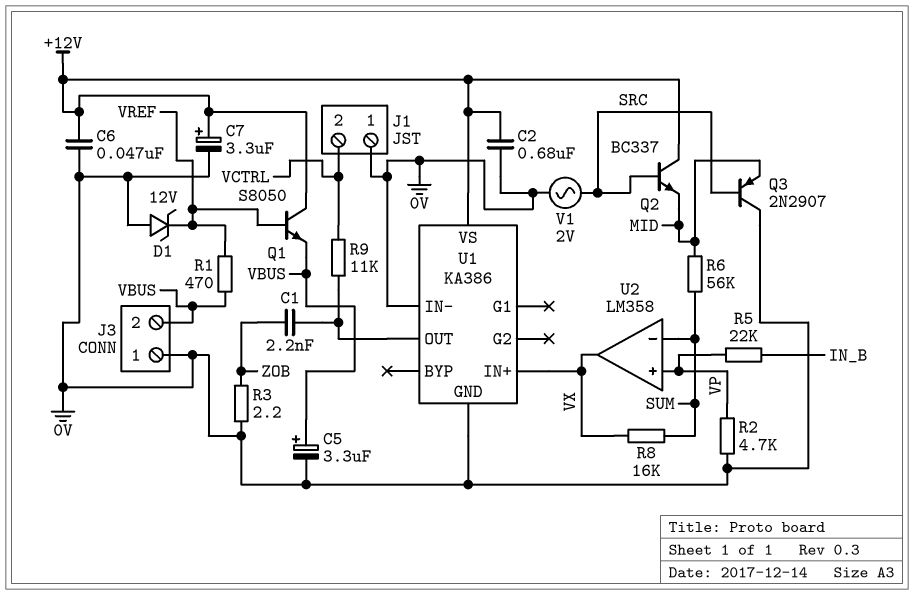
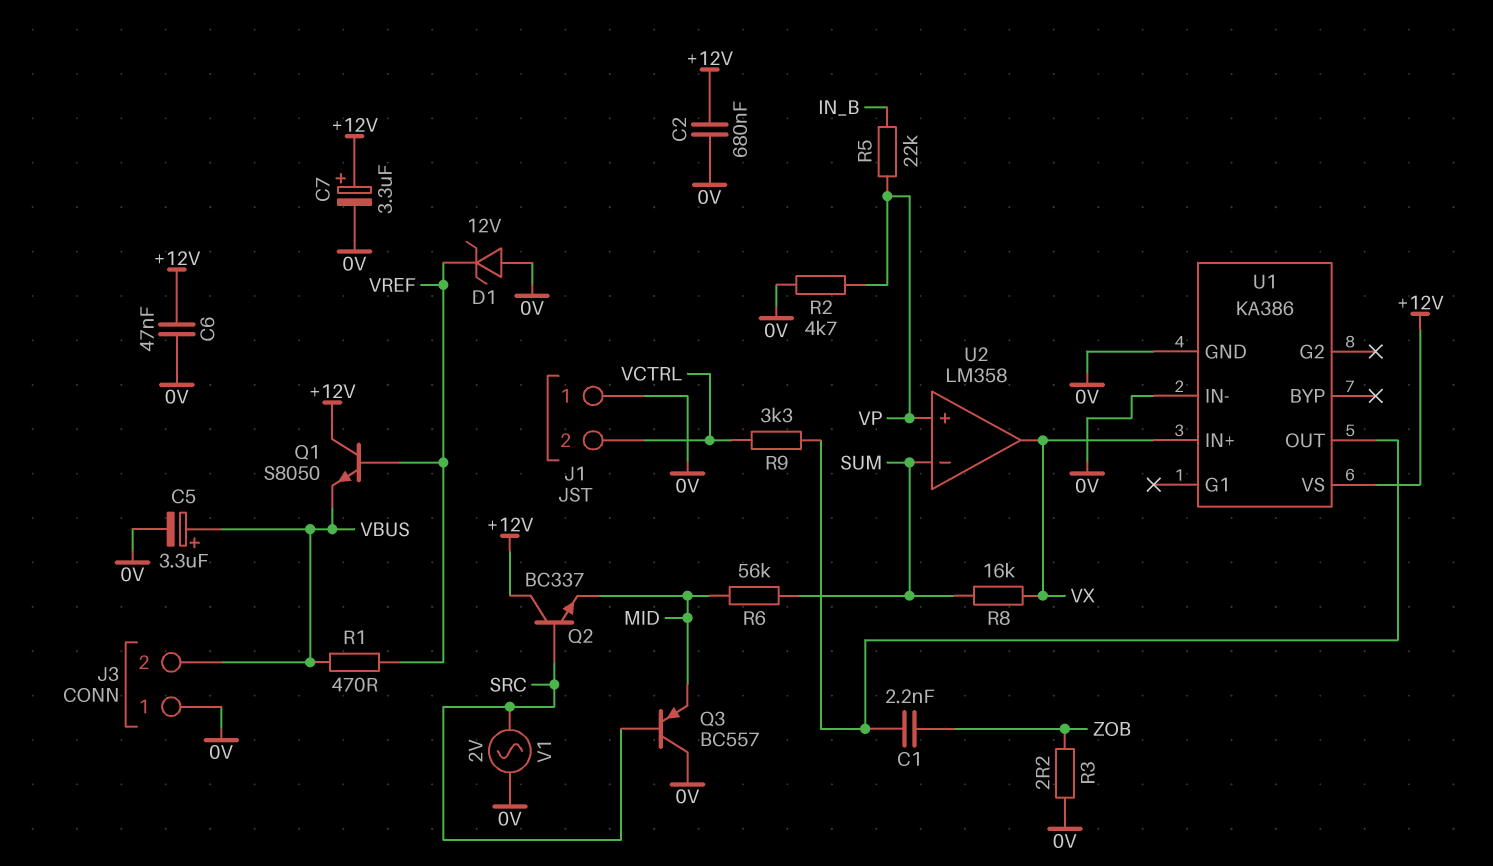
Q3: PNP 2N2907 (B SRC, C 0V, E MID) -> PNP BC557 (B SRC, C 0V, E MID)
R9: 11k (U1/OUT, VCTRL) -> 3.3k (U1/OUT, VCTRL)

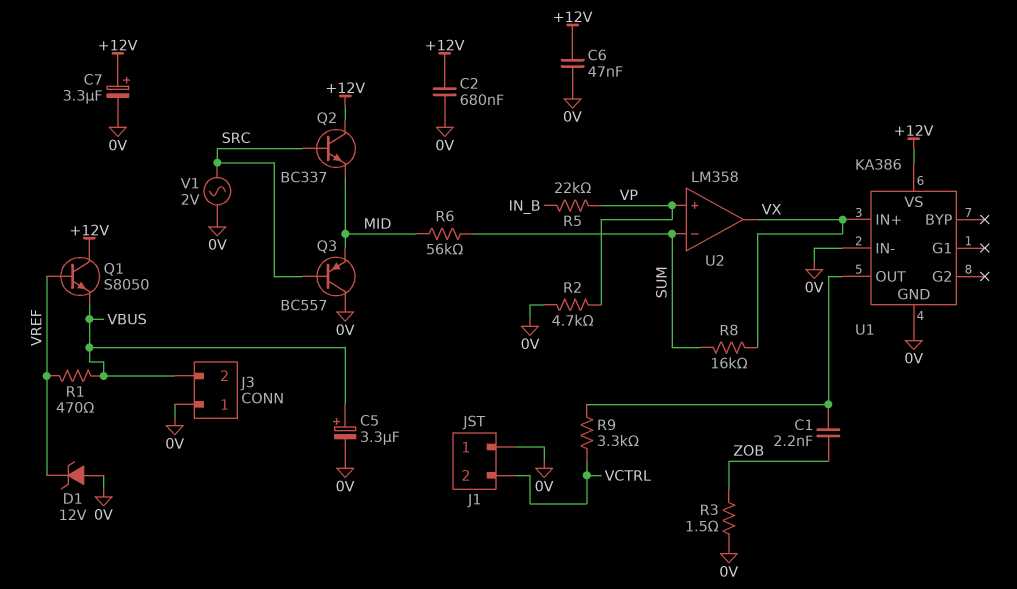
R3: 2.2 (0V, ZOB) -> 1.5 (0V, ZOB)

